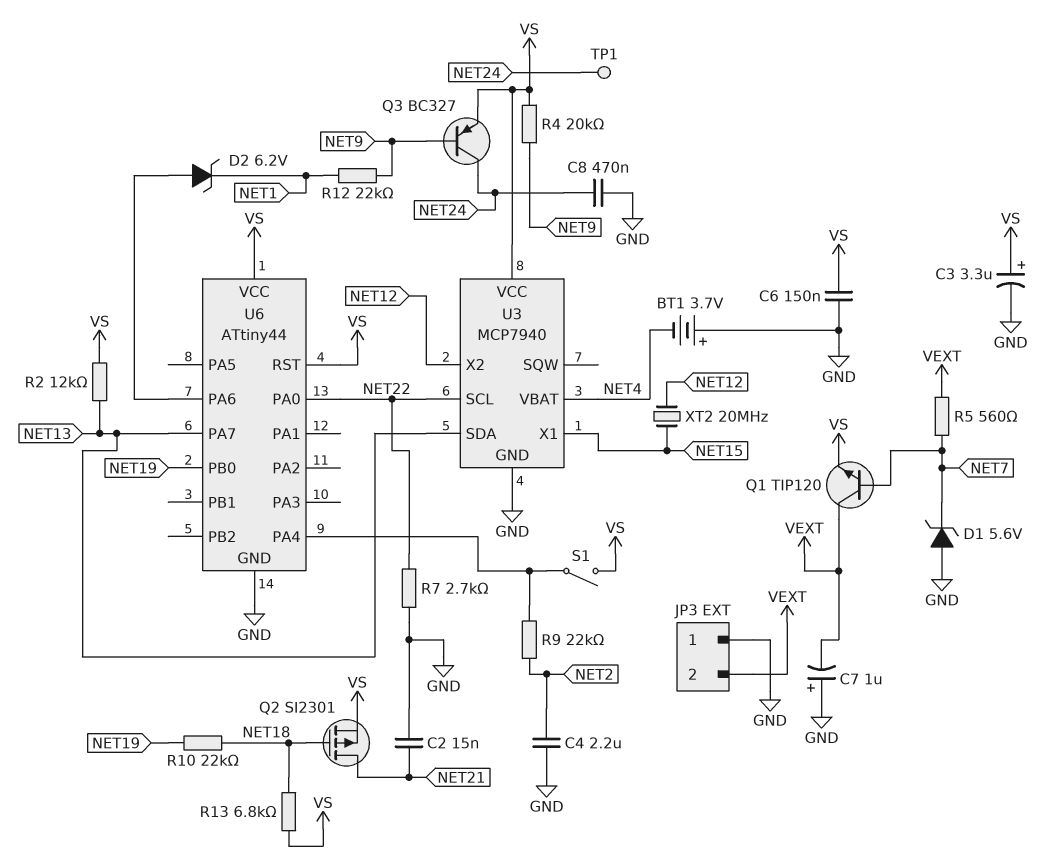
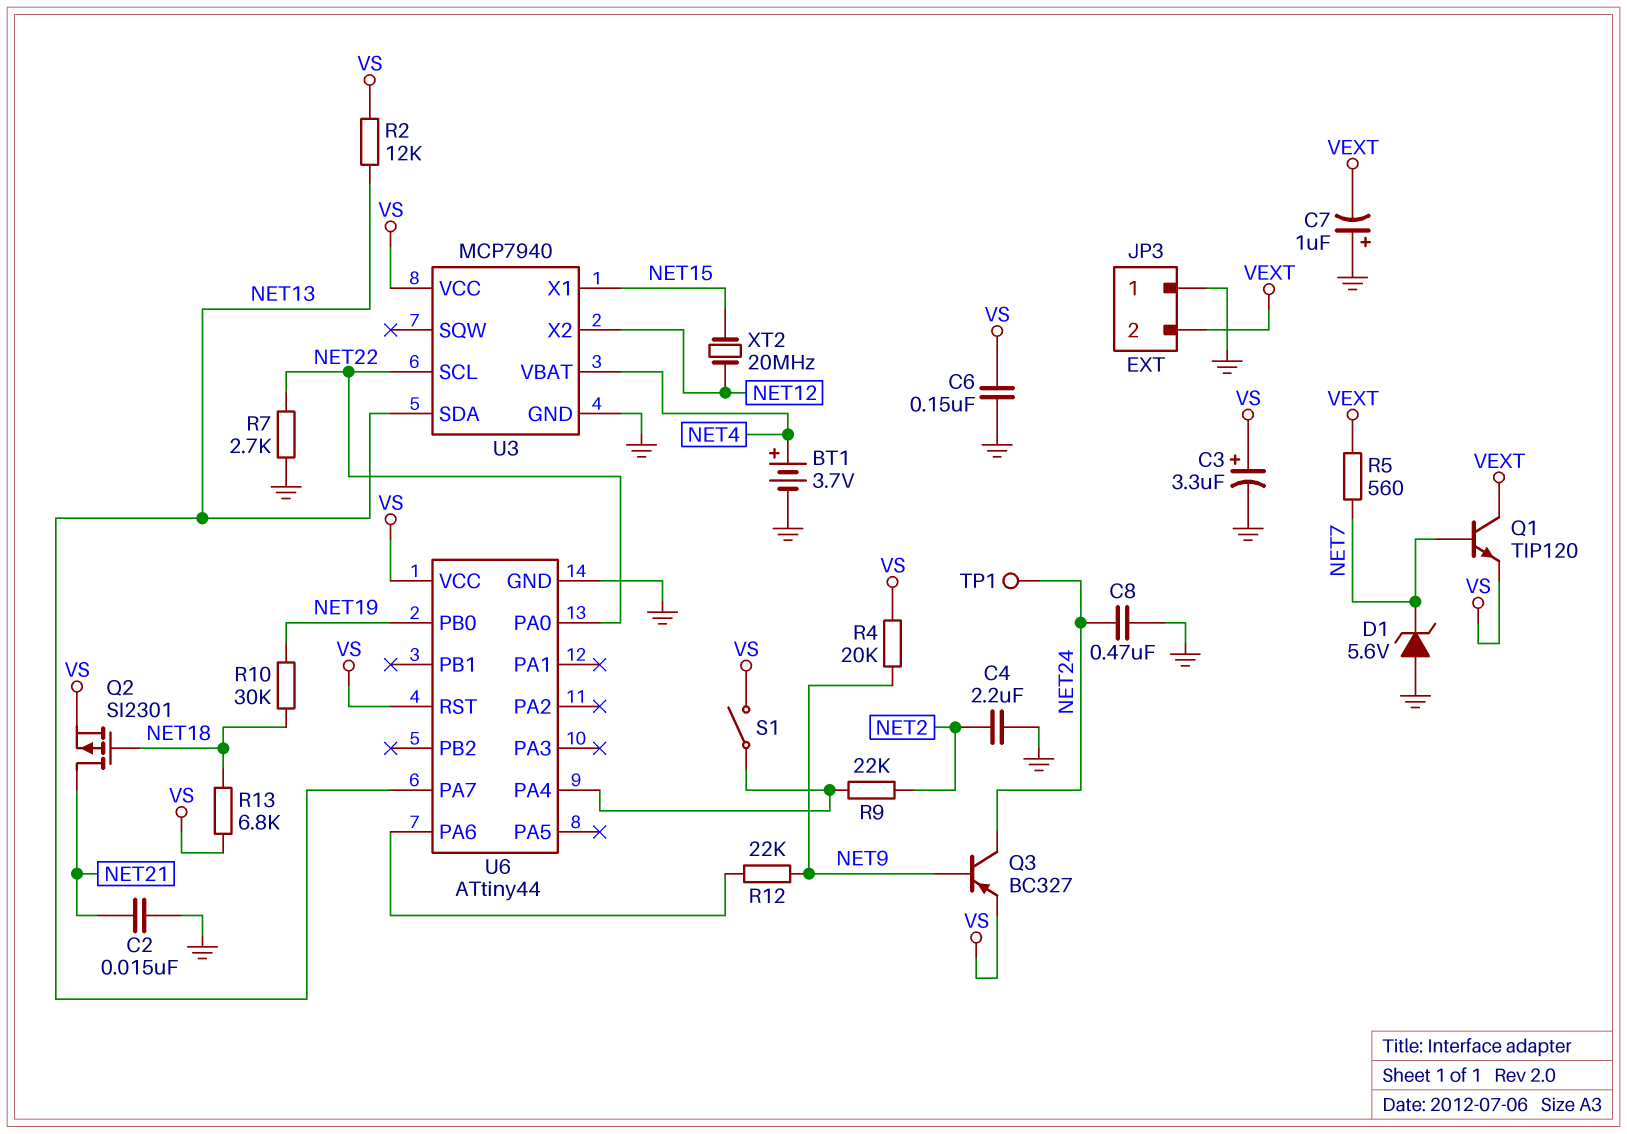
BT1: 3.7V (plus GND, minus NET4) -> 3.7V (plus NET4, minus GND)
D2: zener 6.2V (A U6/PA6, K NET1) -> none
R10: 22k (NET18, NET19) -> 30k (NET18, NET19)
R12: 22k (NET1, NET9) -> 22k (NET9, U6/PA6)

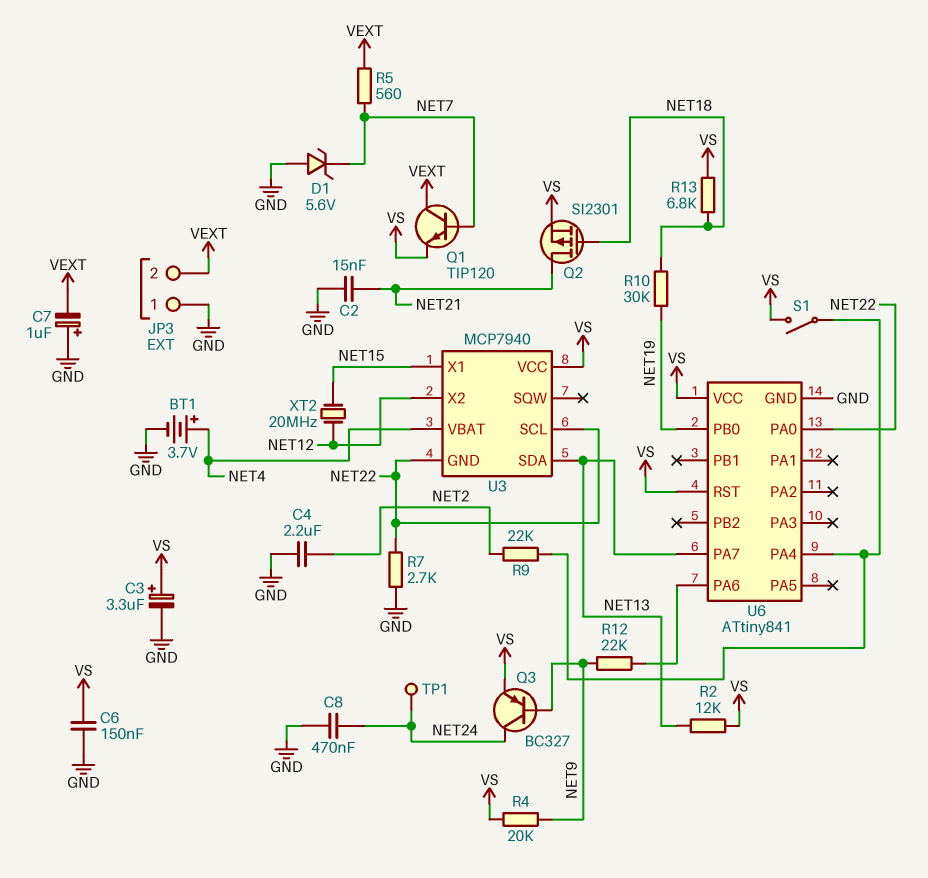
U3 pin GND: GND -> NET22
U6: ATtiny44 -> ATtiny841

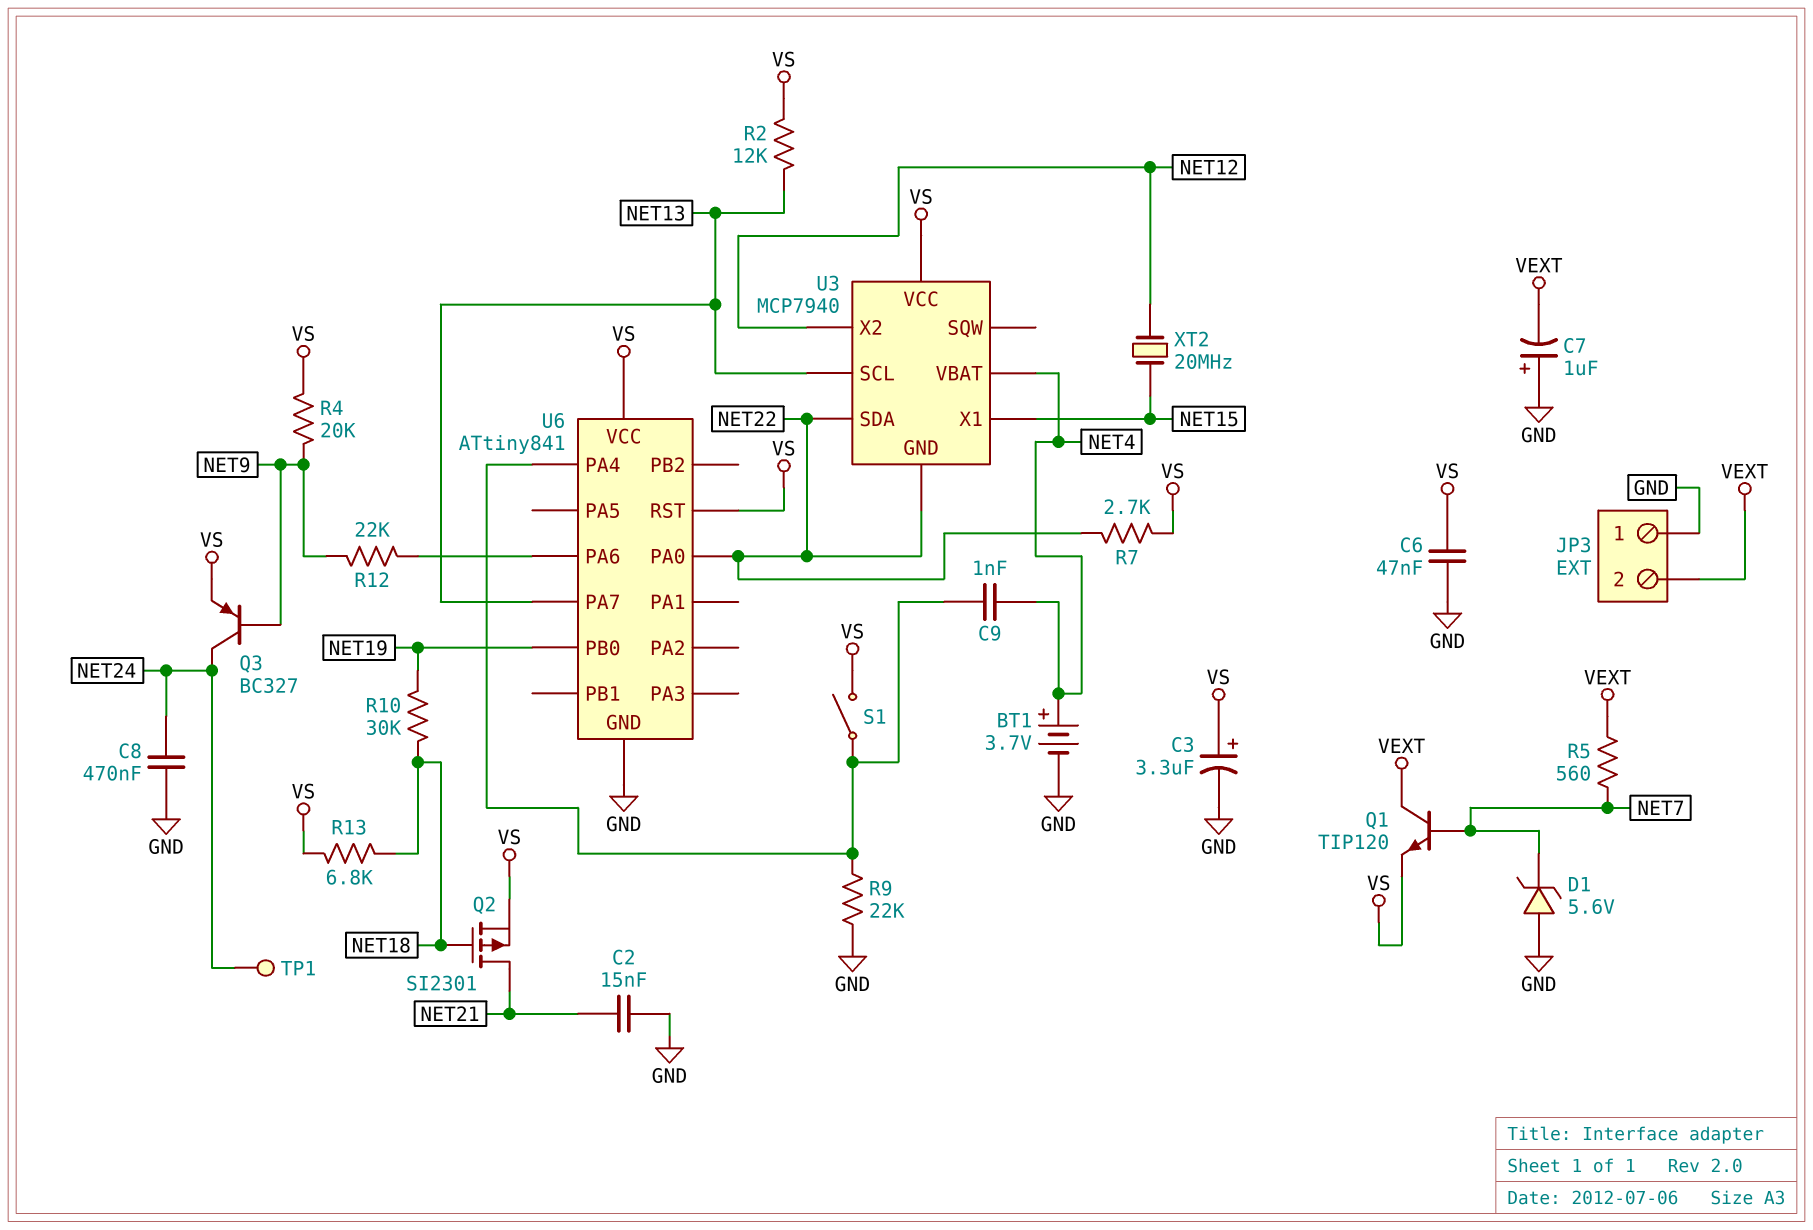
C4: 2.2uF (GND, NET2) -> none
C6: 150nF (GND, VS) -> 47nF (GND, VS)
C9: none -> 1nF (NET4, U6/PA4)
R7: 2.7k (GND, NET22) -> 2.7k (NET22, VS)
R9: 22k (NET2, U6/PA4) -> 22k (GND, U6/PA4)
U3 pin SCL: NET22 -> NET13
U3 pin SDA: NET13 -> NET22

